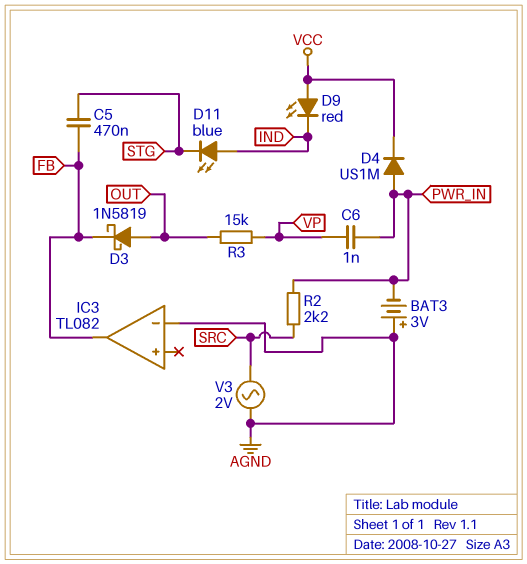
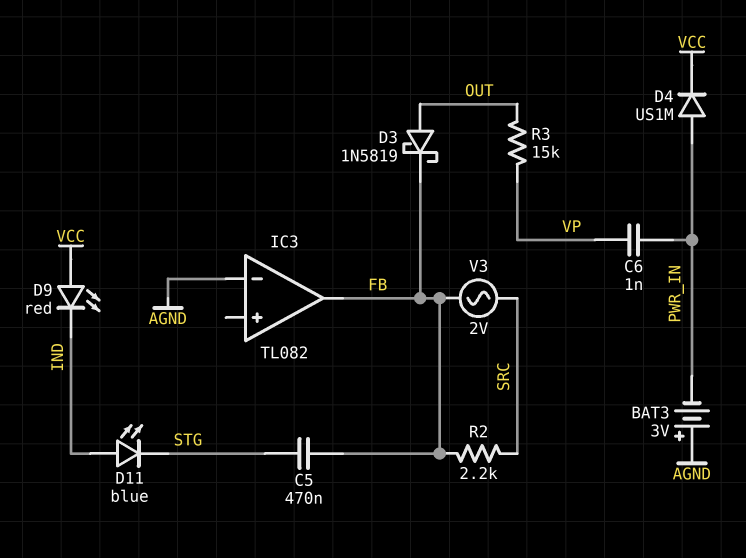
R2: 2.2k (PWR_IN, SRC) -> 2.2k (FB, SRC)
V3: AC 2V (AGND, SRC) -> AC 2V (FB, SRC)

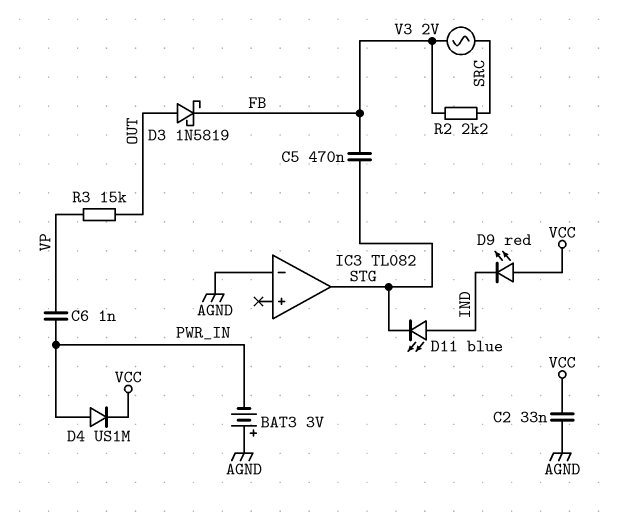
C2: none -> 33nF (AGND, VCC)
IC3 pin out: FB -> STG

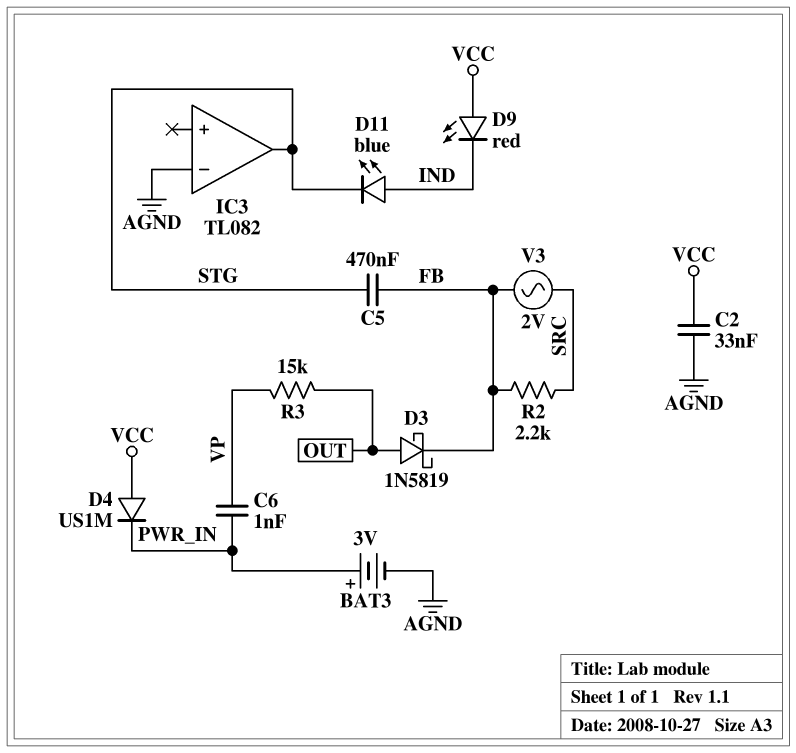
BAT3: 3V (plus AGND, minus PWR_IN) -> 3V (plus PWR_IN, minus AGND)
D4: diode US1M (A PWR_IN, K VCC) -> diode US1M (A VCC, K PWR_IN)

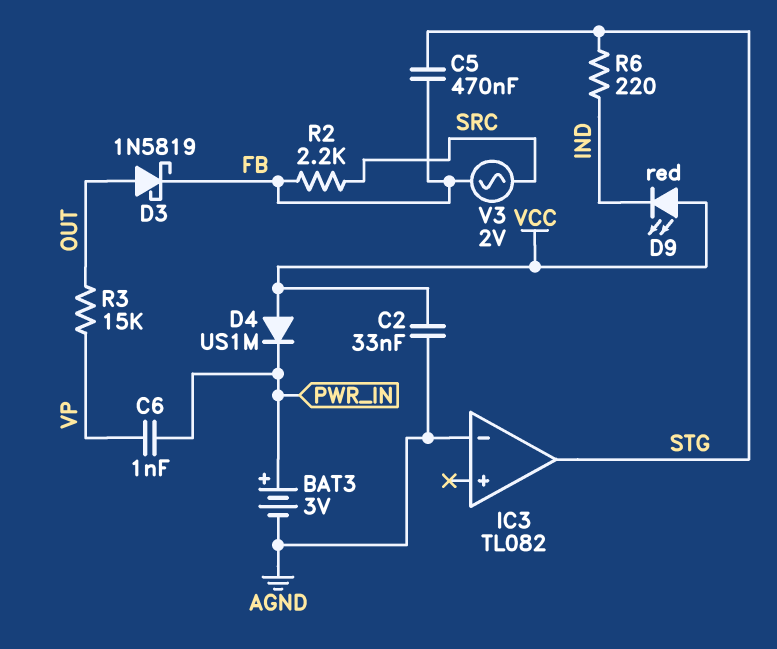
D11: LED blue (A IND, K STG) -> none
R6: none -> 220 (IND, STG)

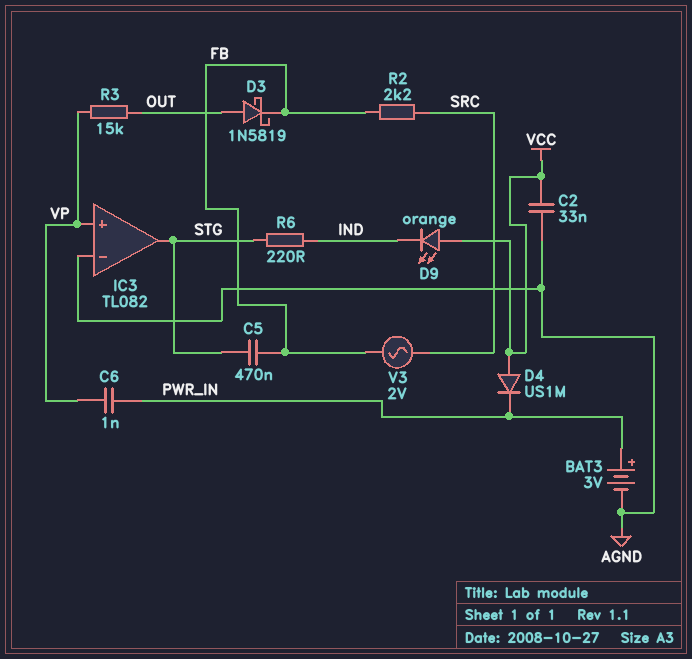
D9: LED red (A VCC, K IND) -> LED orange (A VCC, K IND)
IC3 pin in+: none -> VP

